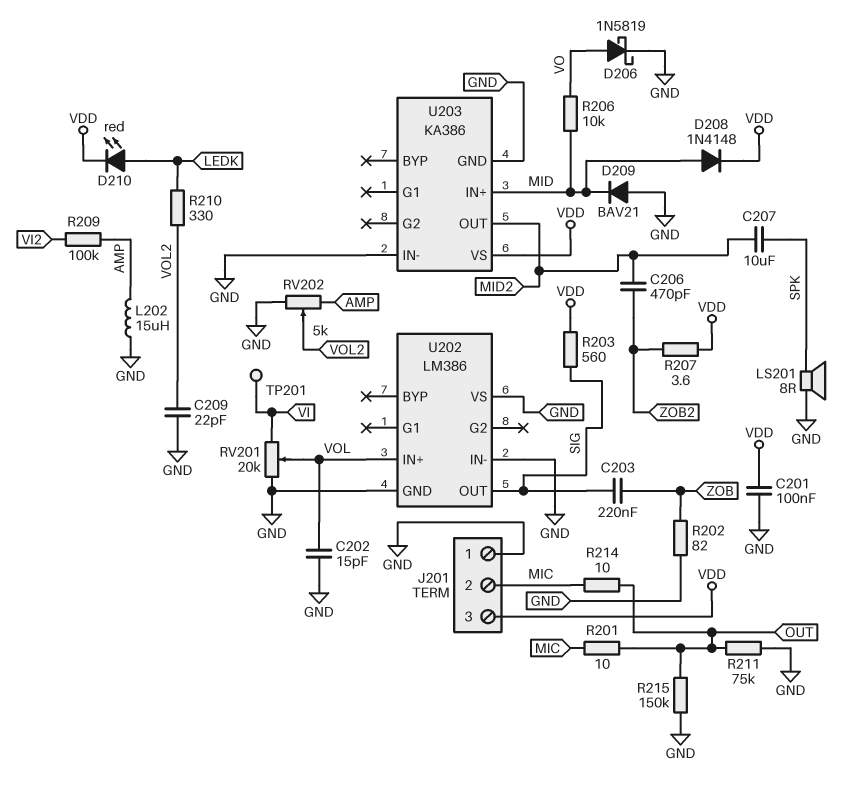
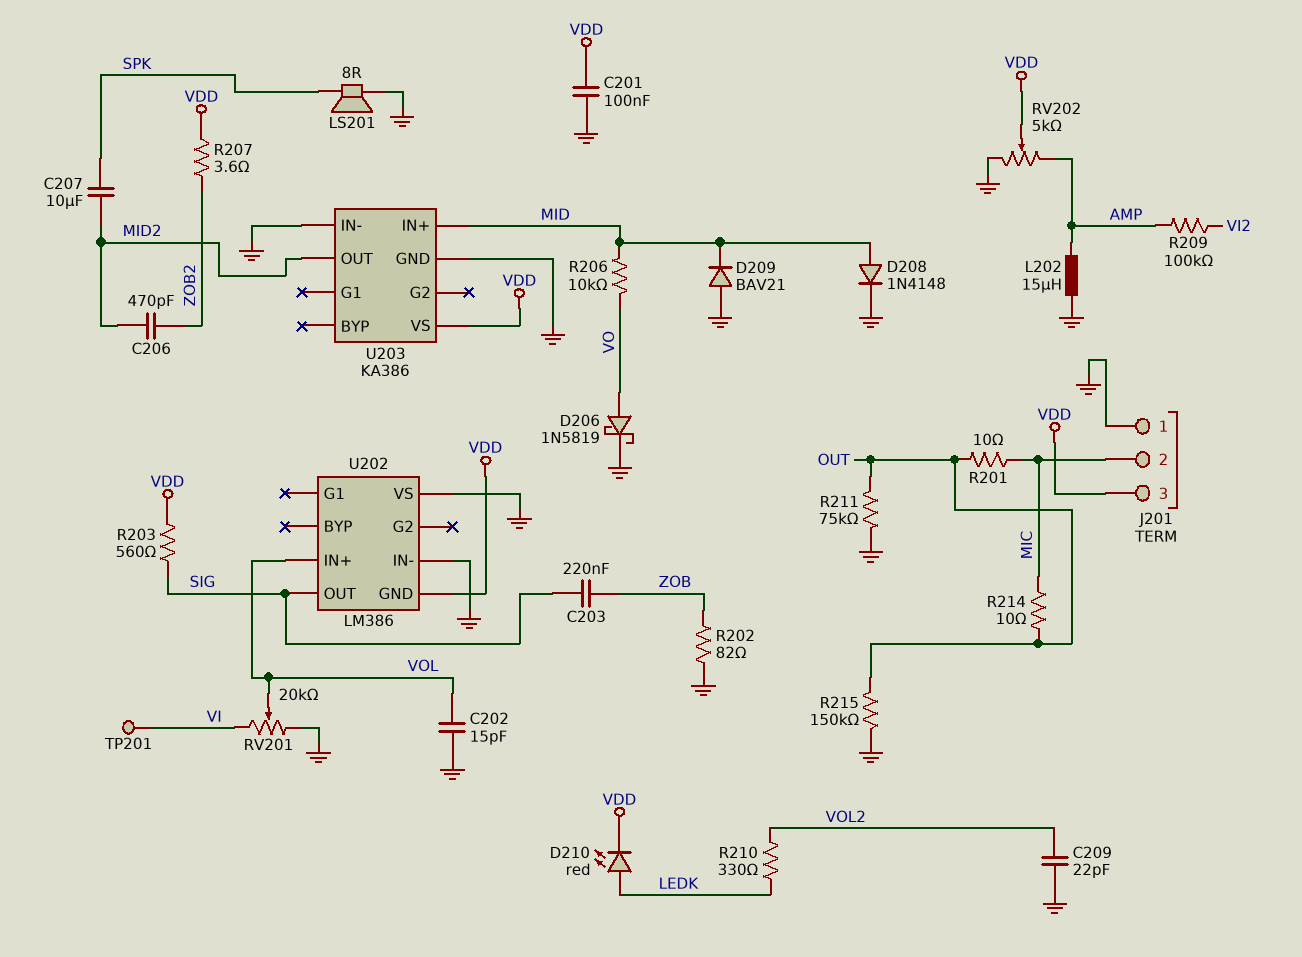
D208: diode 1N4148 (A MID, K VDD) -> diode 1N4148 (A MID, K GND)
RV202: 5k (AMP, GND, wiper VOL2) -> 5k (AMP, GND, wiper VDD)
U202 pin GND: GND -> VDD

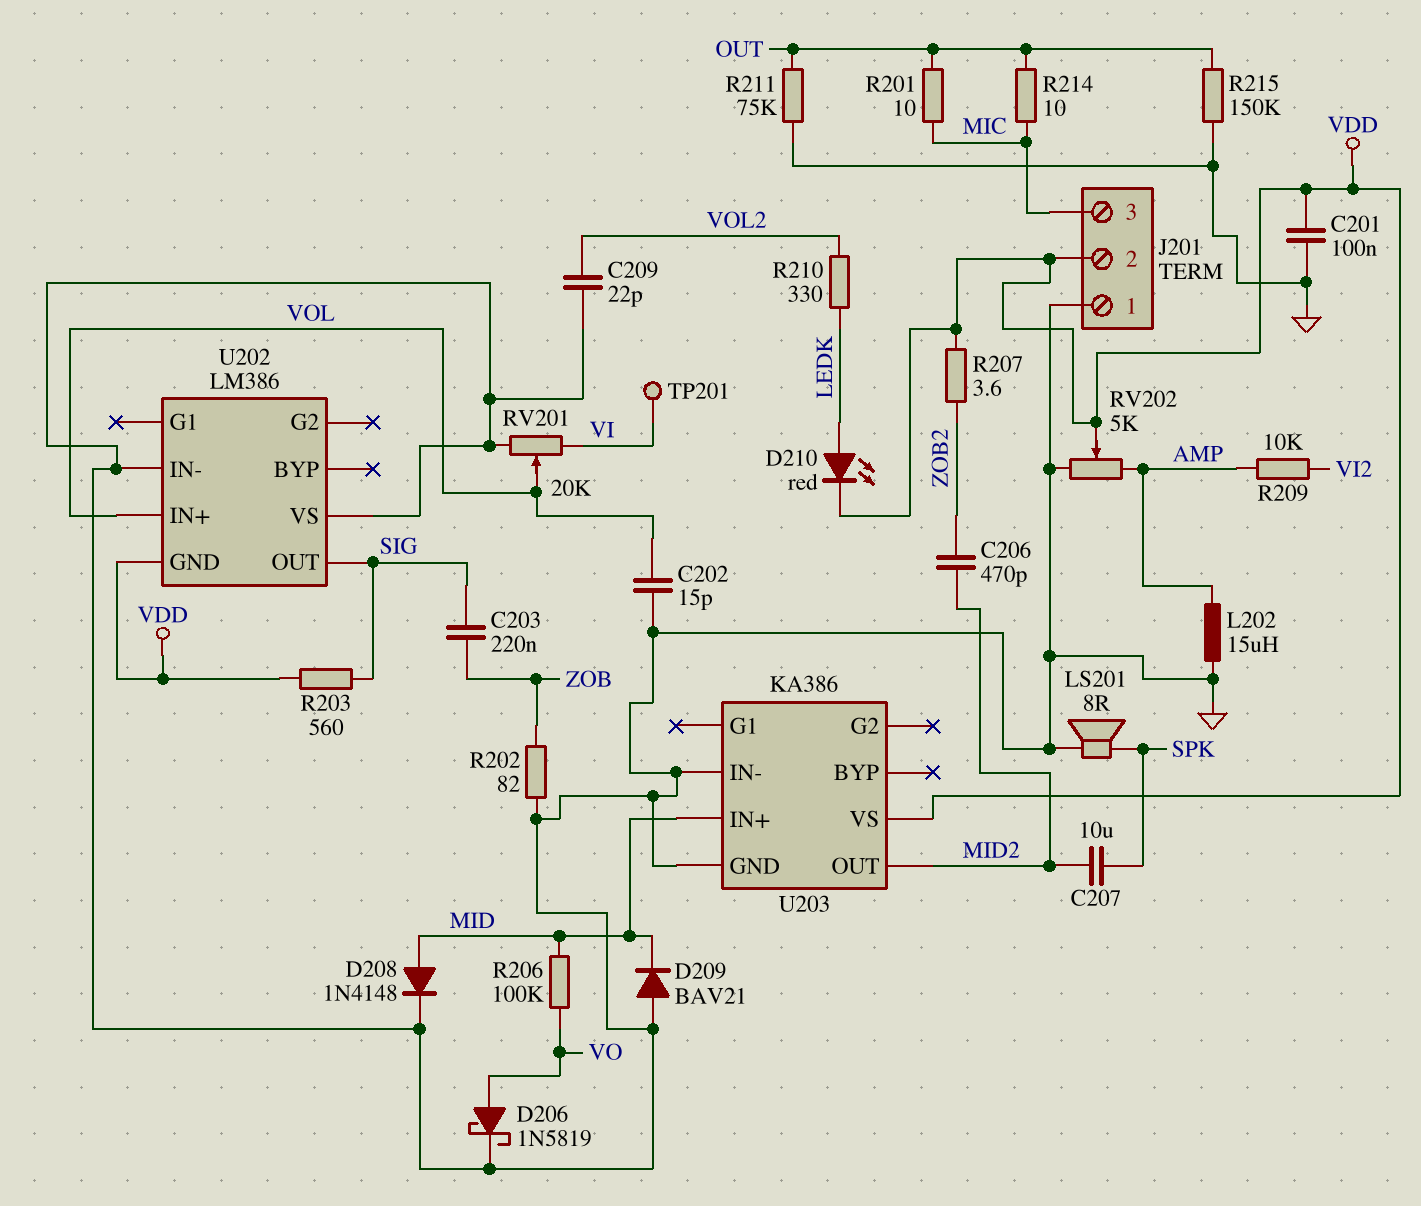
J201 pin 2: MIC -> VDD
J201 pin 3: VDD -> MIC
R206: 10k (MID, VO) -> 100k (MID, VO)
R209: 100k (AMP, VI2) -> 10k (AMP, VI2)

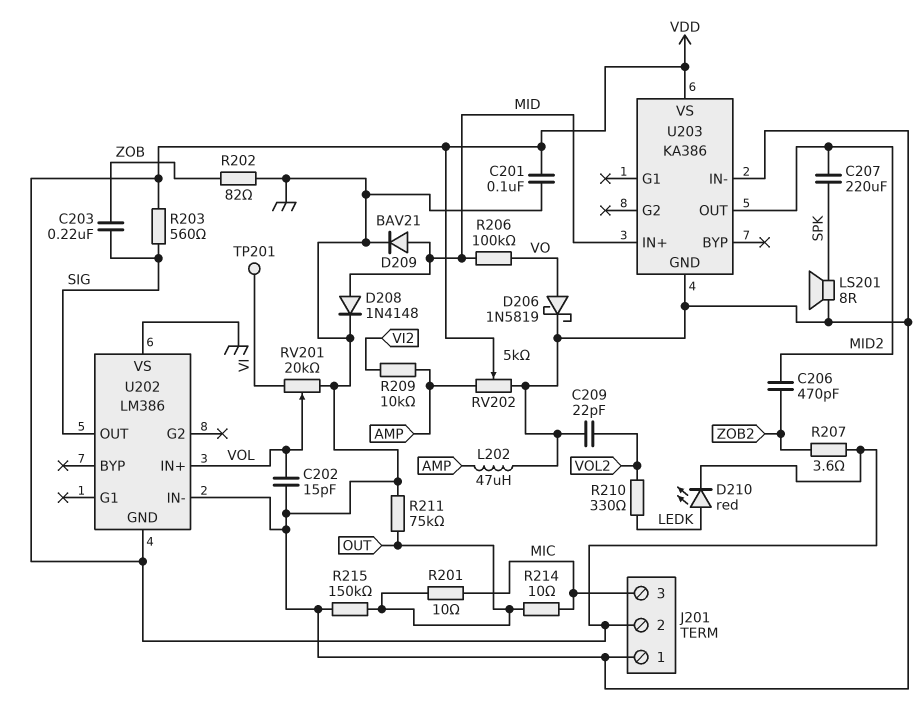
C207: 10uF (MID2, SPK) -> 220uF (MID2, SPK)
D209: diode BAV21 (A GND, K MID) -> diode BAV21 (A MID, K GND)
L202: 15uH (AMP, GND) -> 47uH (AMP, GND)

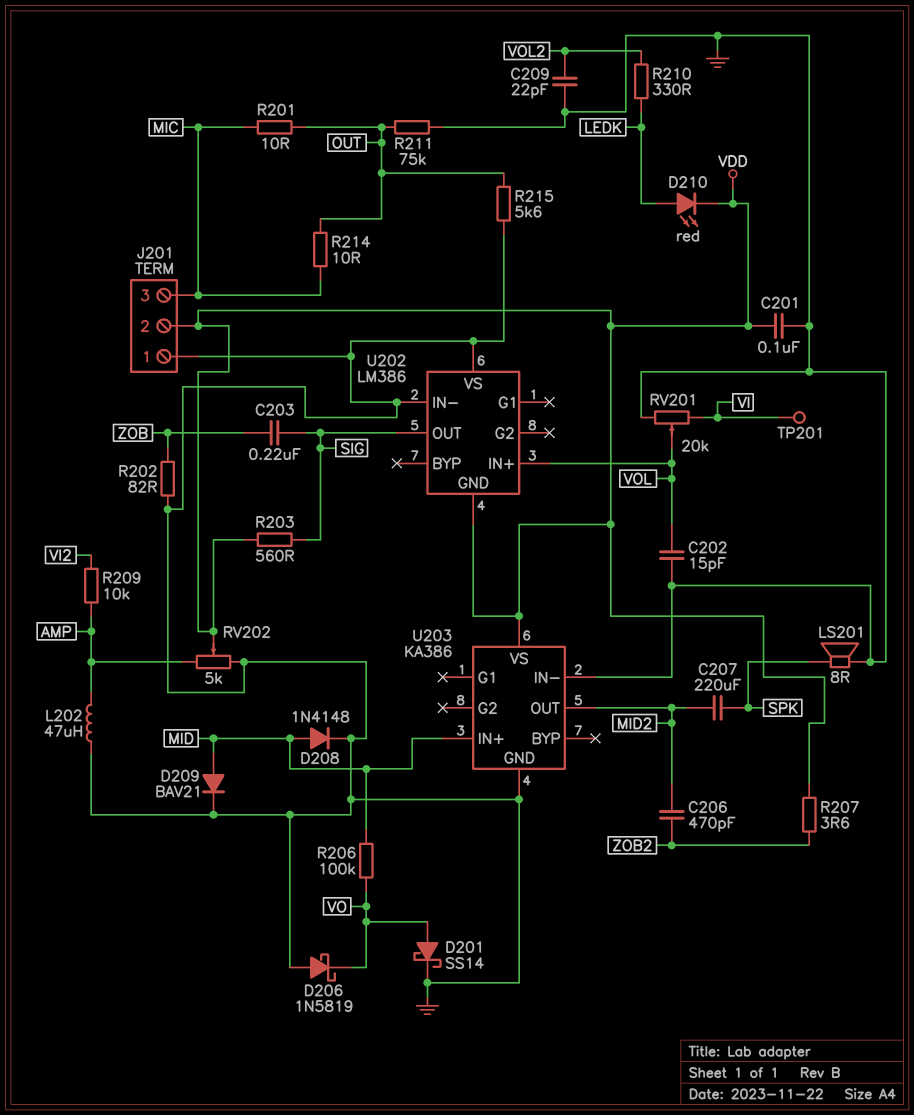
D201: none -> schottky SS14 (A VO, K GND)
D206: schottky 1N5819 (A VO, K GND) -> schottky 1N5819 (A GND, K VO)
R215: 150k (GND, OUT) -> 5.6k (GND, OUT)

